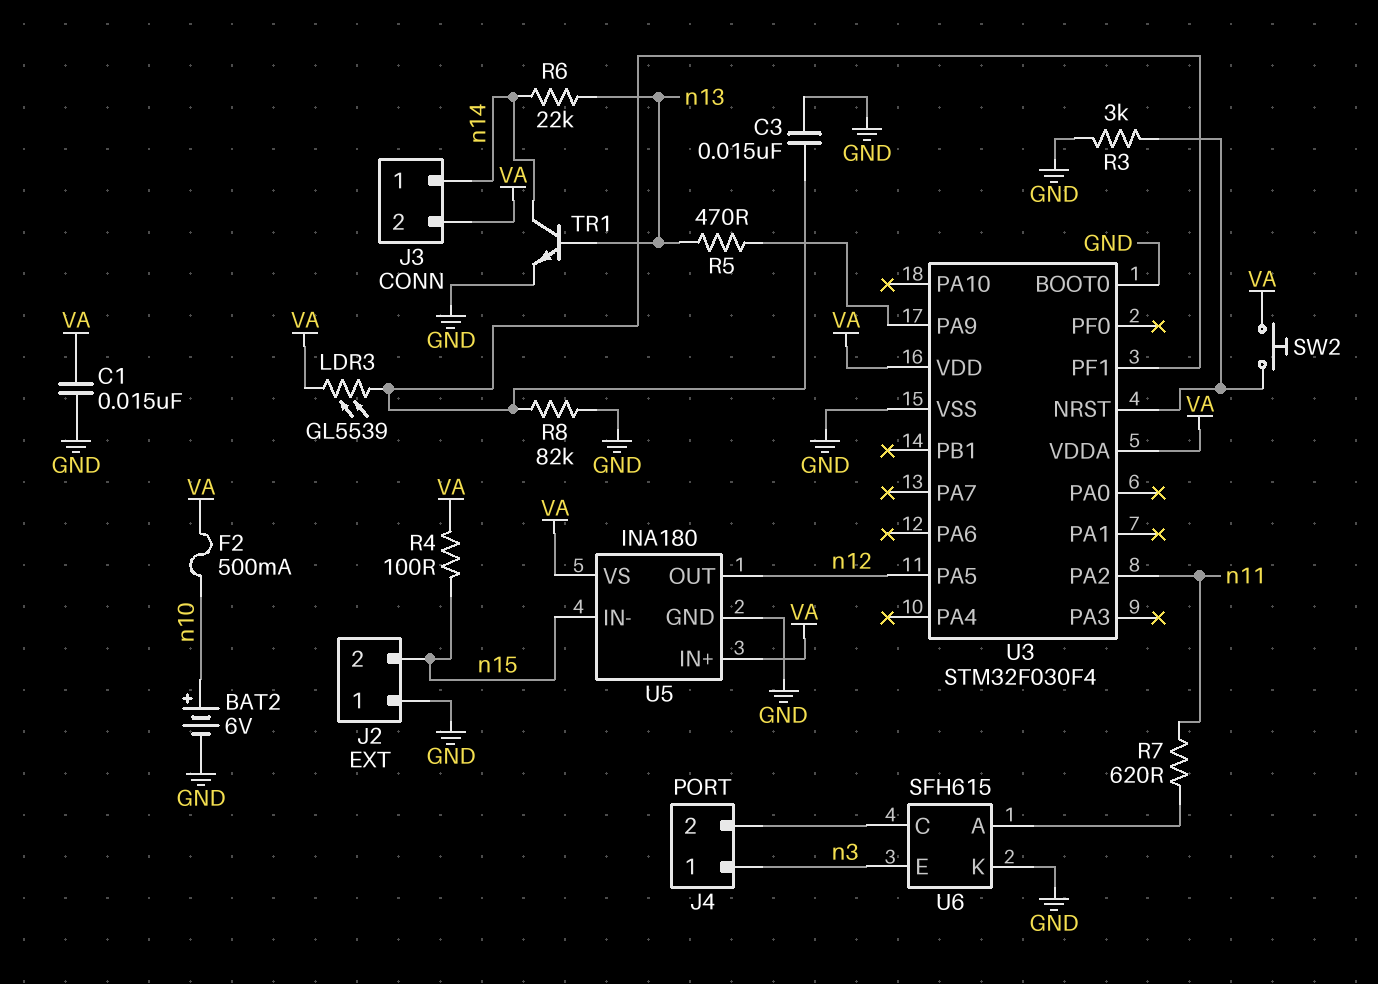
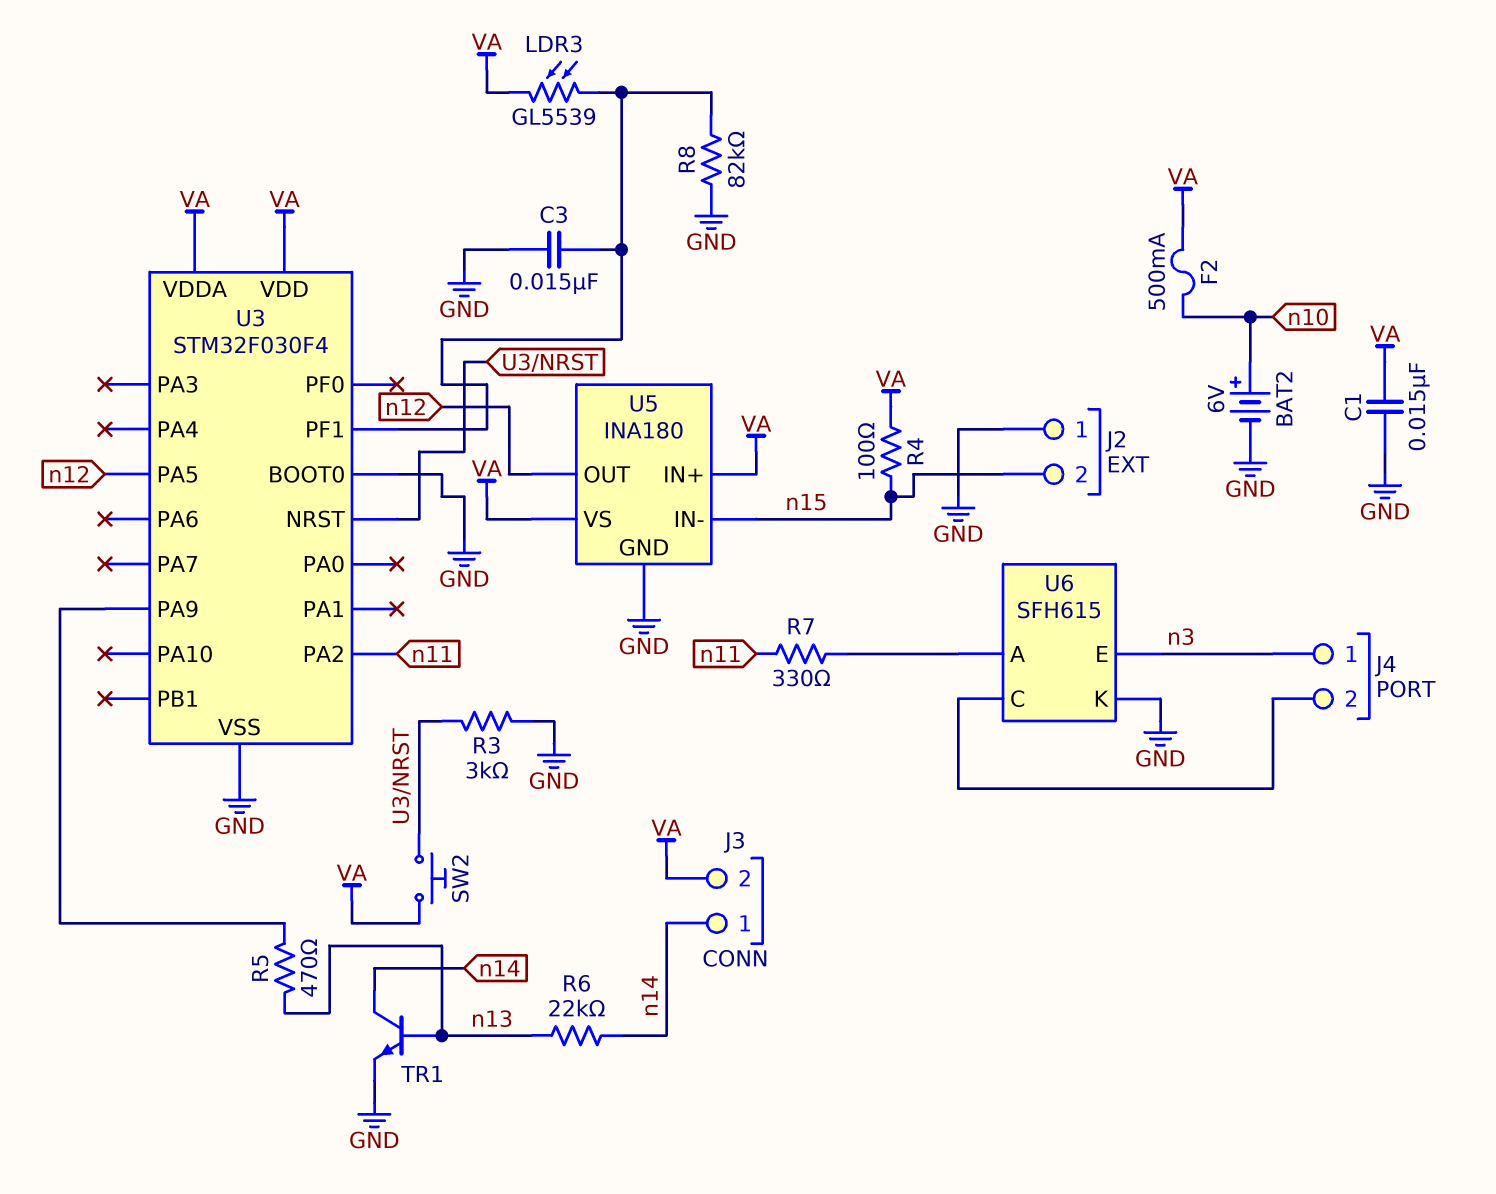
R7: 620 (U6/A, n11) -> 330 (U6/A, n11)

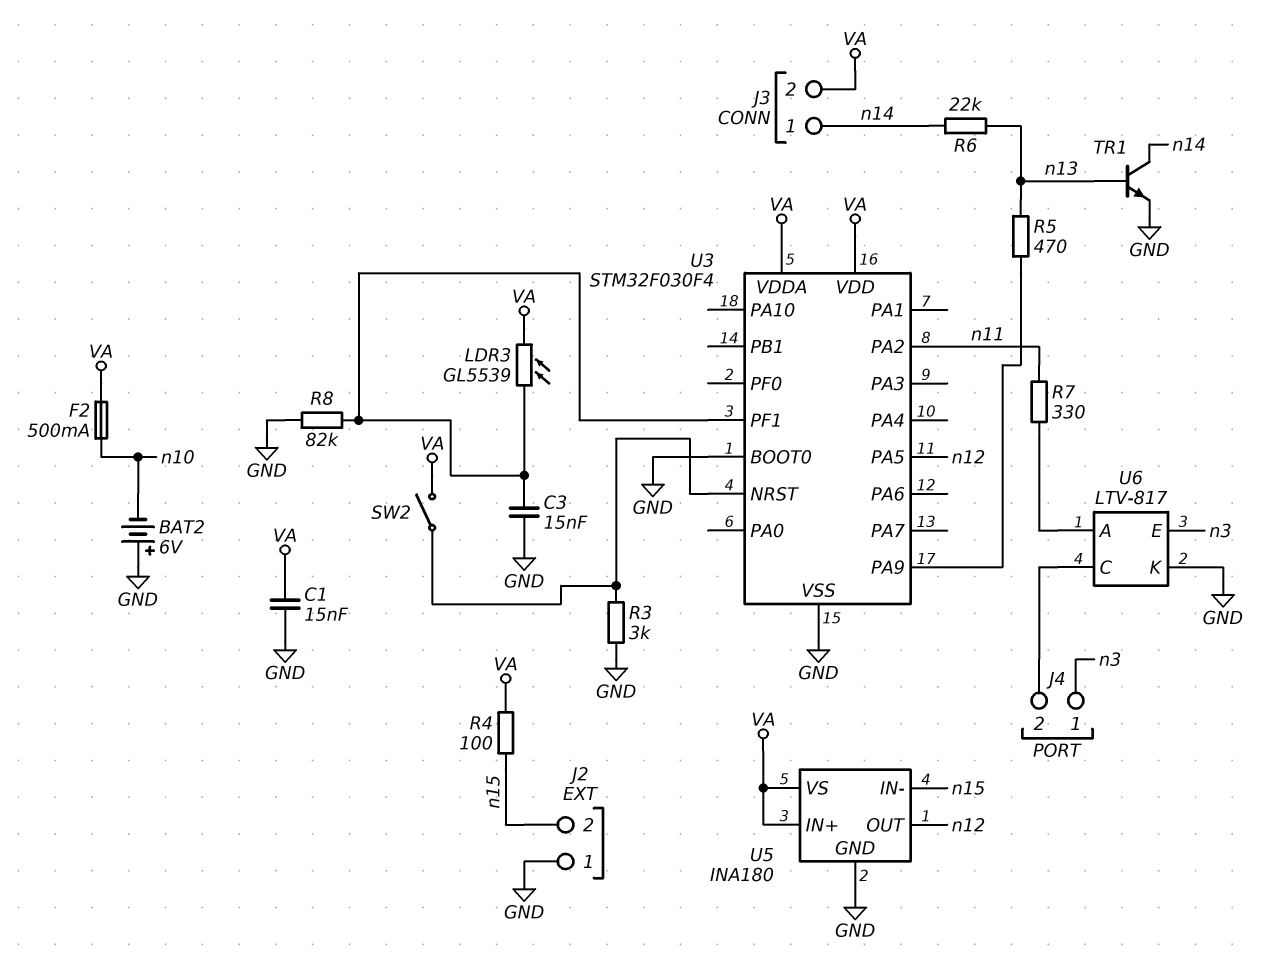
BAT2: 6V (plus n10, minus GND) -> 6V (plus GND, minus n10)
SW2: button (U3/NRST, VA) -> switch (U3/NRST, VA)
U6: SFH615 -> LTV-817

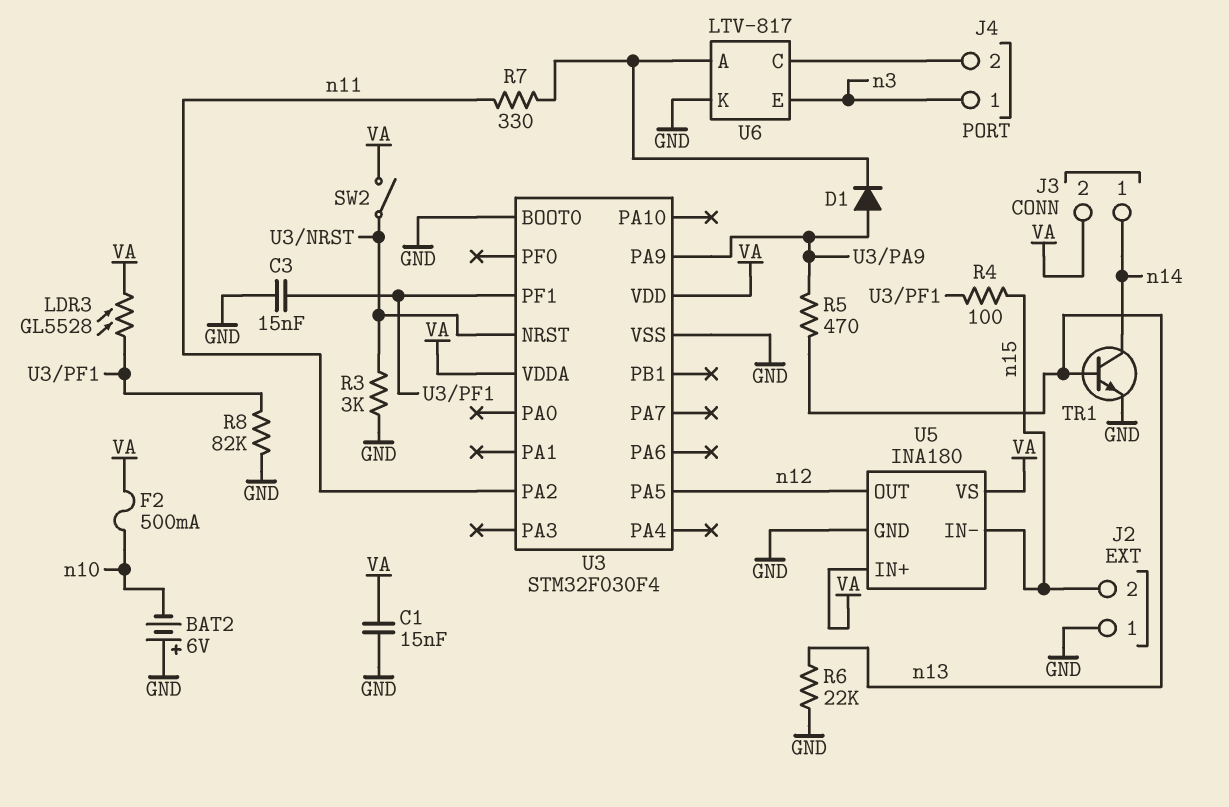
D1: none -> diode (A U3/PA9, K U6/A)
LDR3: GL5539 (U3/PF1, VA) -> GL5528 (U3/PF1, VA)
R4: 100 (VA, n15) -> 100 (U3/PF1, n15)
R6: 22k (n13, n14) -> 22k (GND, n13)

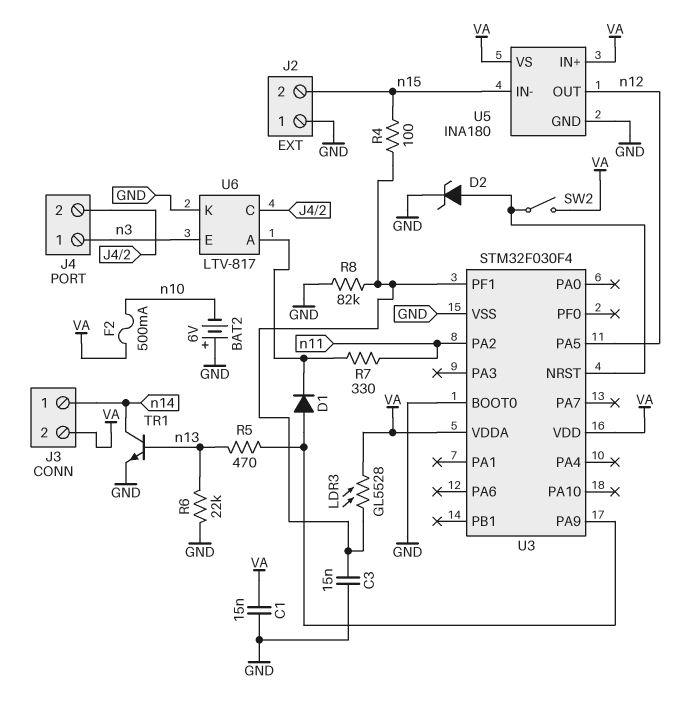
D2: none -> zener (A U3/NRST, K GND)
R3: 3k (GND, U3/NRST) -> none

